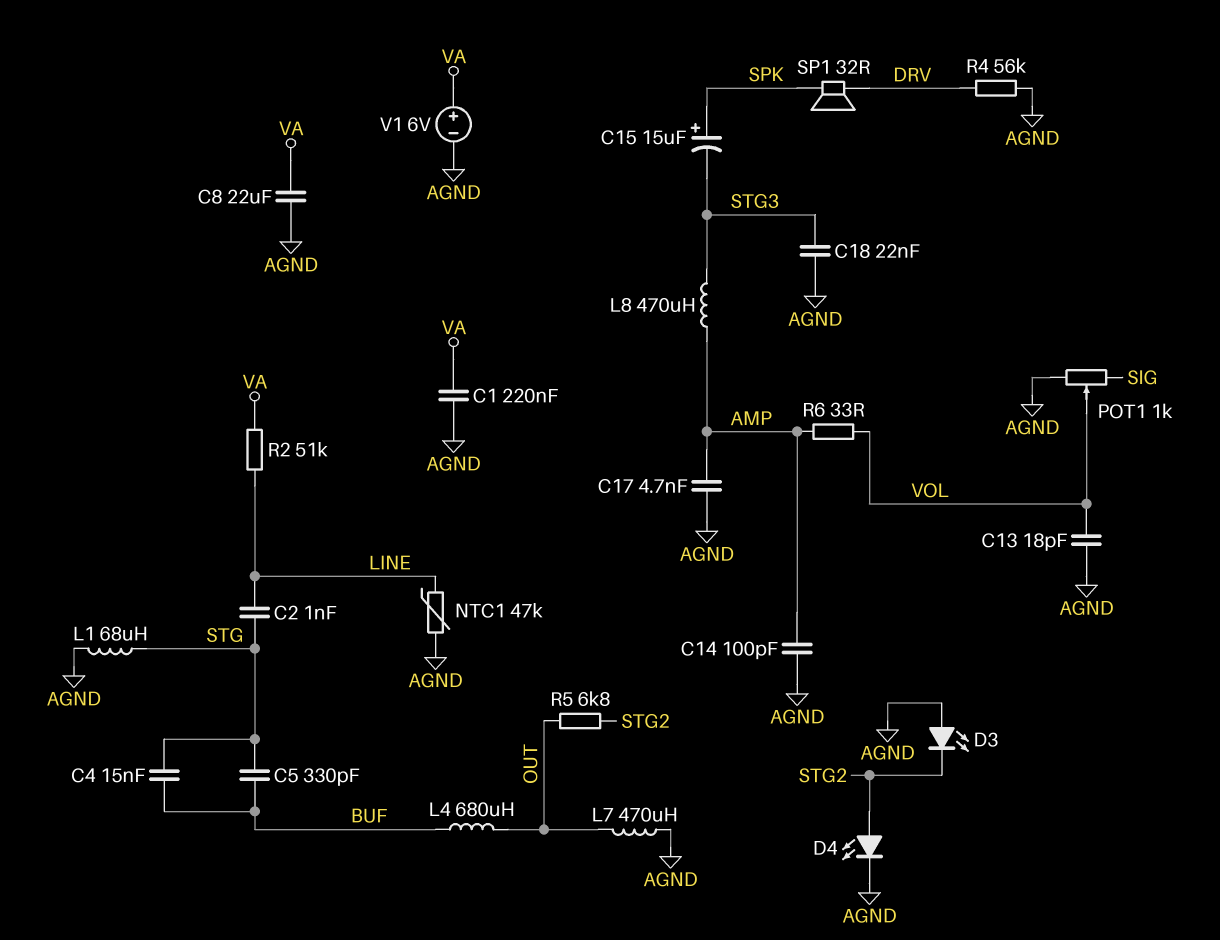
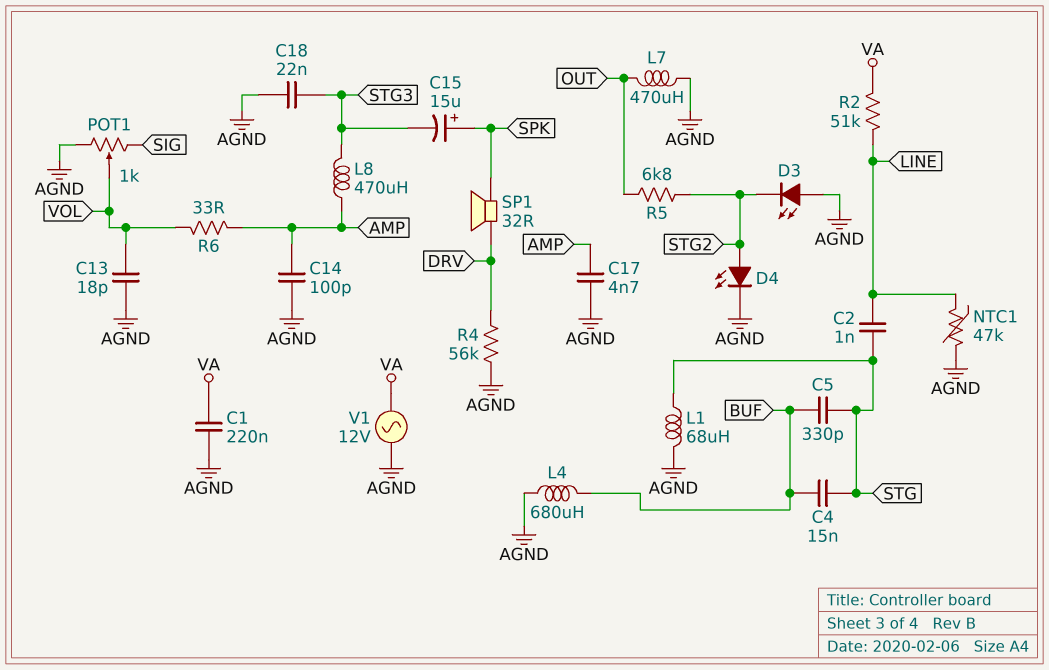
C8: 22uF (AGND, VA) -> none
L4: 680uH (BUF, OUT) -> 680uH (AGND, BUF)
V1: 6V (plus VA, minus AGND) -> AC 12V (AGND, VA)

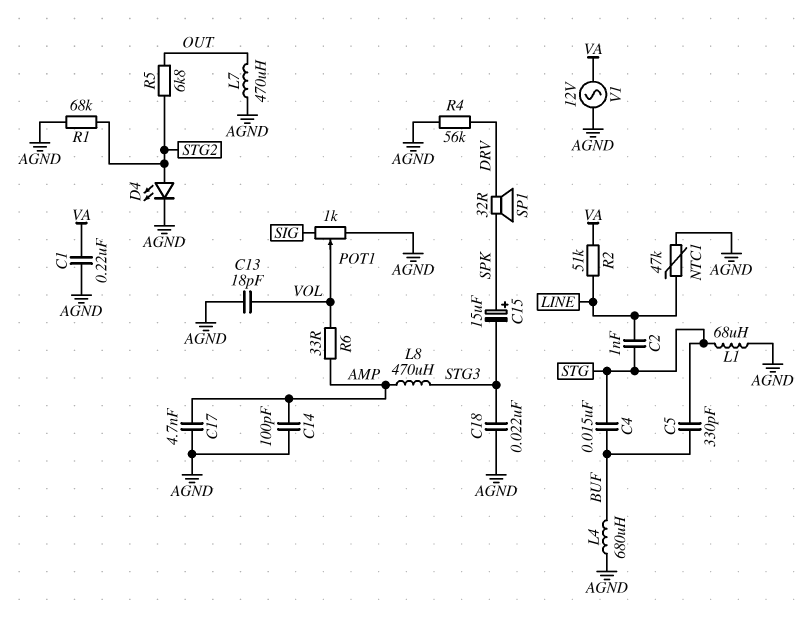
D3: LED (A AGND, K STG2) -> none
R1: none -> 68k (AGND, STG2)

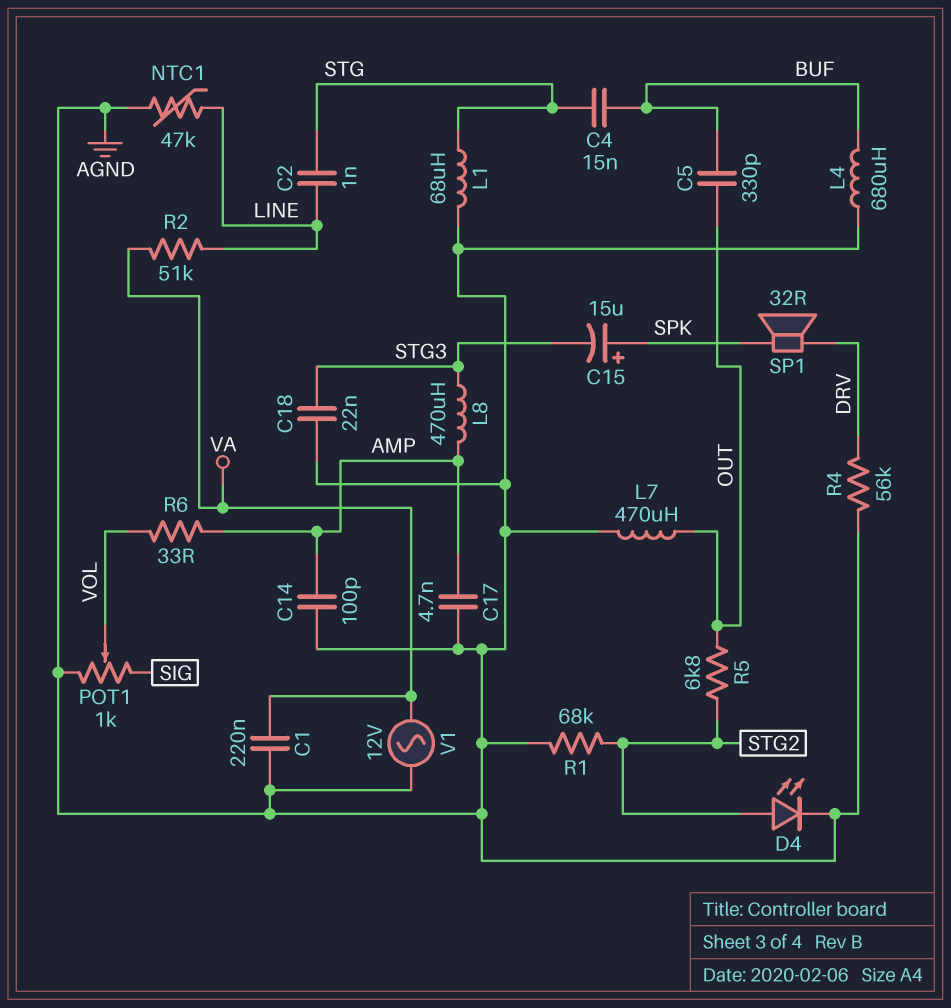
C5: 330pF (BUF, STG) -> 330pF (BUF, OUT)
C13: 18pF (AGND, VOL) -> none

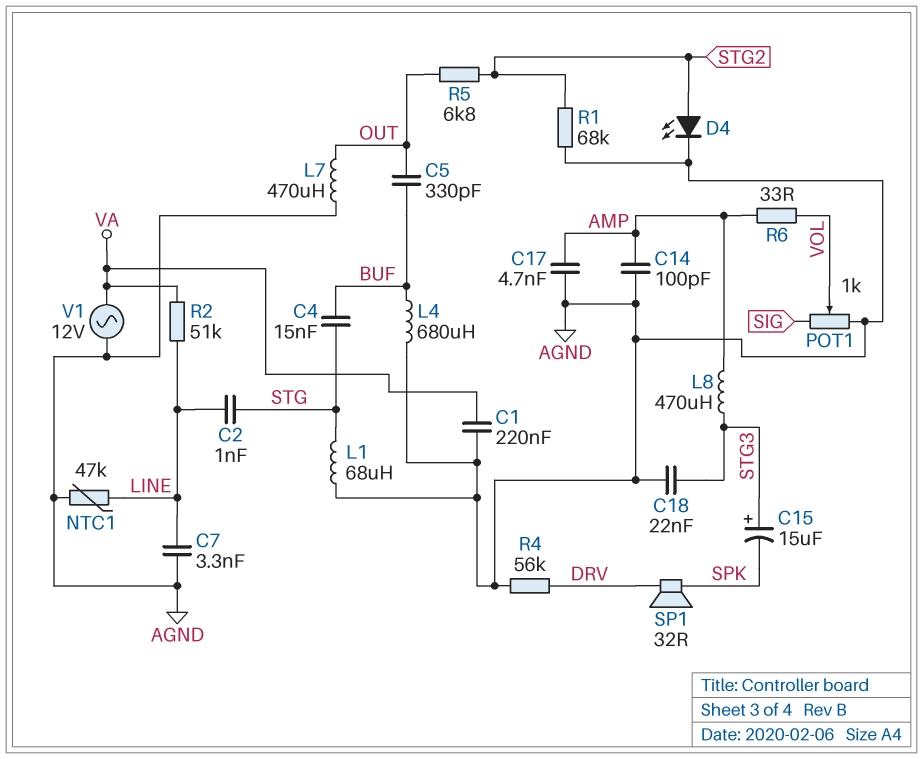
C7: none -> 3.3nF (AGND, LINE)
C15: 15uF (plus SPK, minus STG3) -> 15uF (plus STG3, minus SPK)

